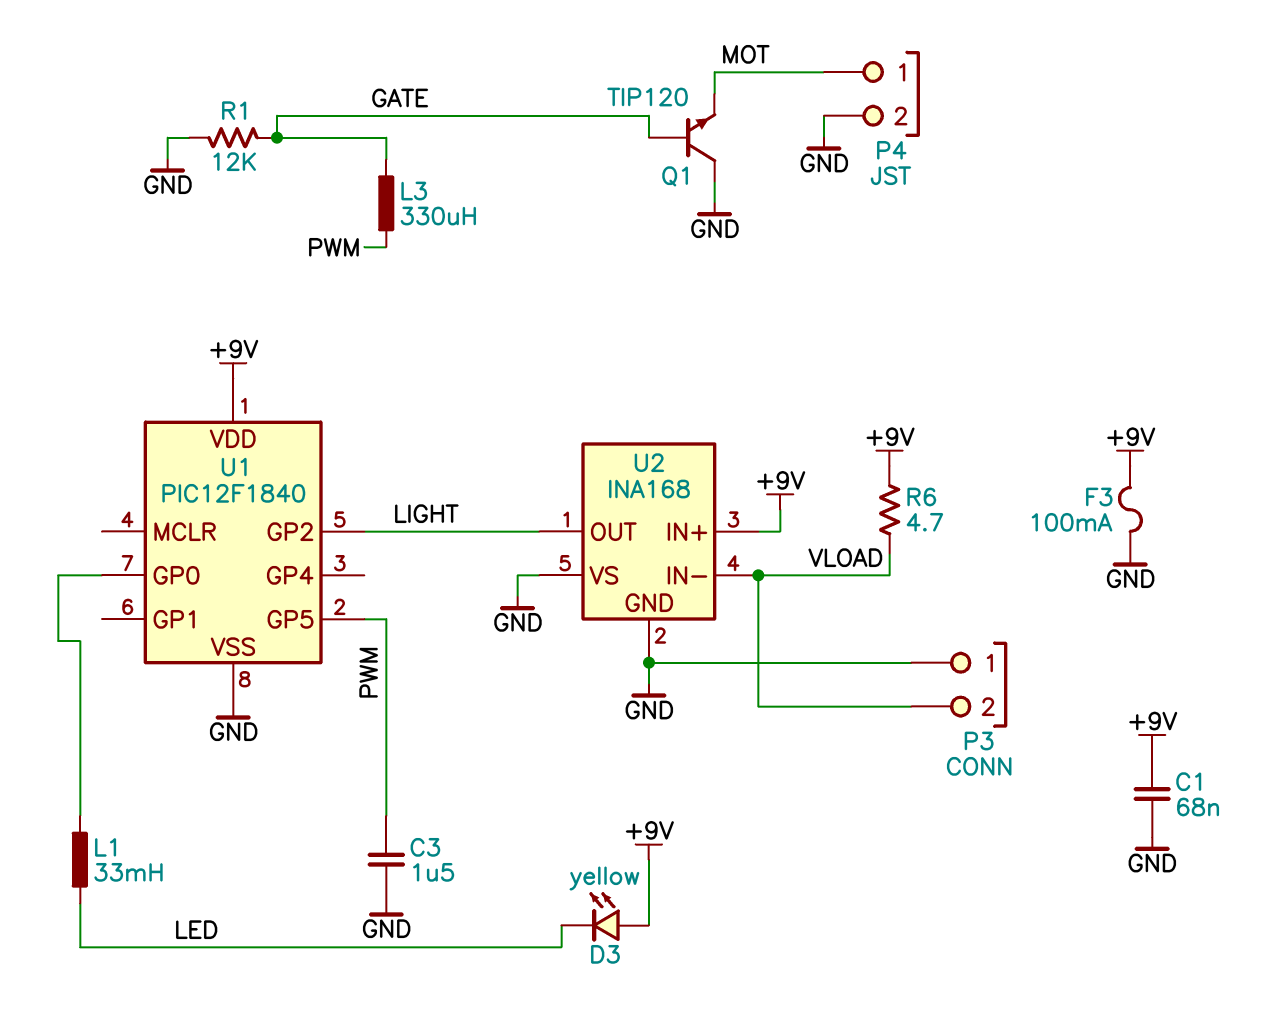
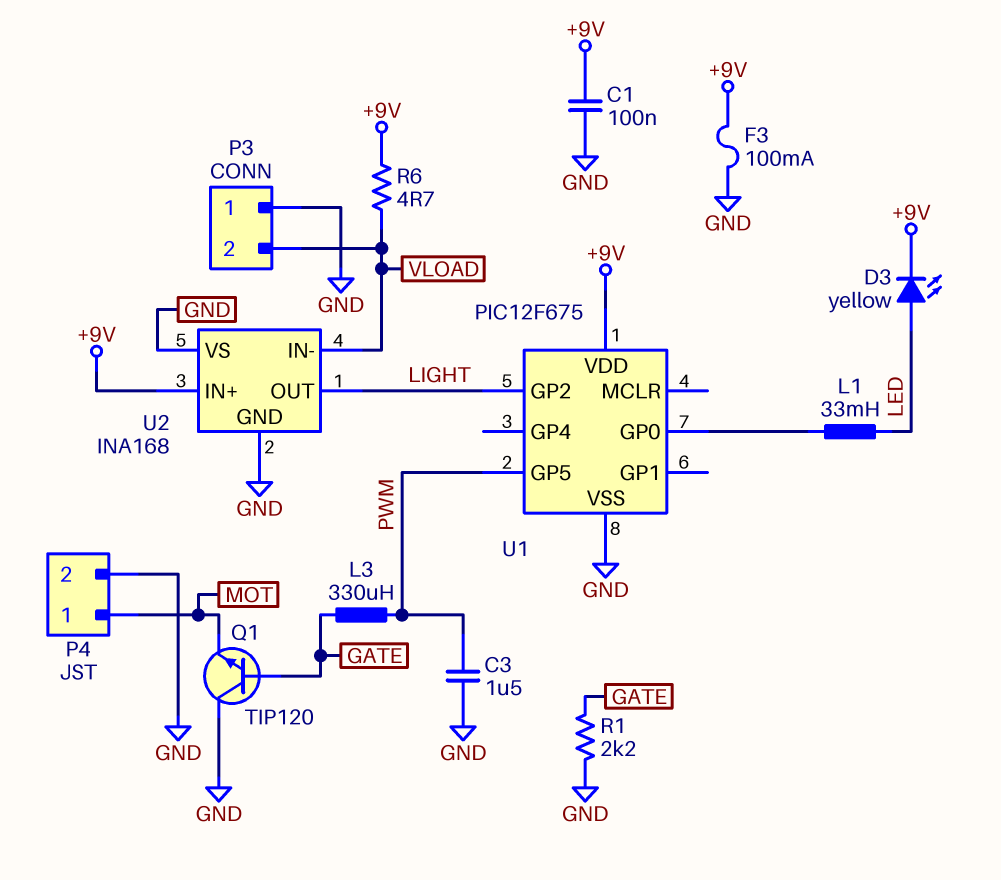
C1: 68nF (+9V, GND) -> 100nF (+9V, GND)
D3: LED yellow (A +9V, K LED) -> LED yellow (A LED, K +9V)
R1: 12k (GATE, GND) -> 2.2k (GATE, GND)
U1: PIC12F1840 -> PIC12F675

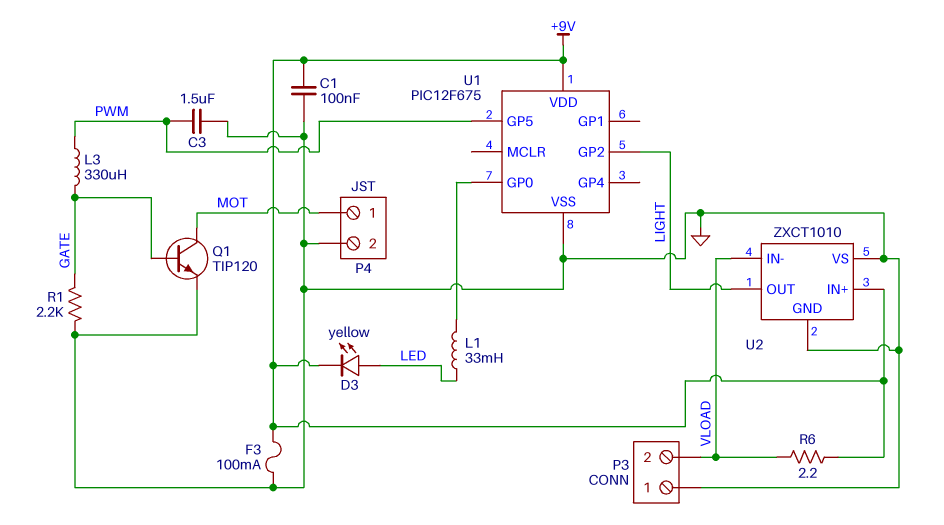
Q1: NPN TIP120 (B GATE, C GND, E MOT) -> NPN TIP120 (B GATE, C MOT, E GND)
R6: 4.7 (+9V, VLOAD) -> 2.2 (+9V, VLOAD)
U2: INA168 -> ZXCT1010

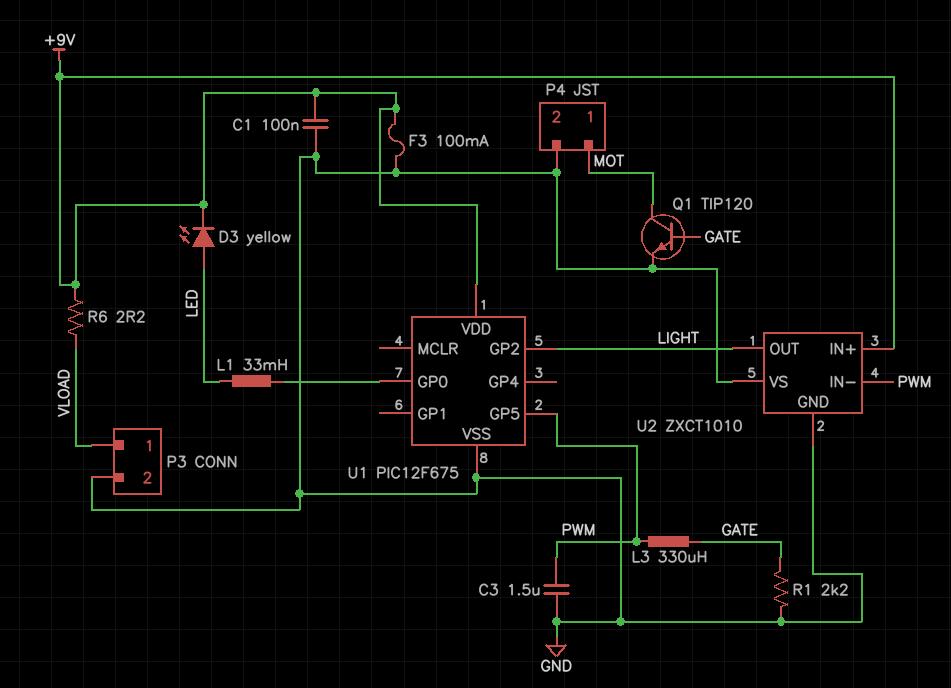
P3 pin 1: GND -> VLOAD
P3 pin 2: VLOAD -> GND
U2 pin IN-: VLOAD -> PWM

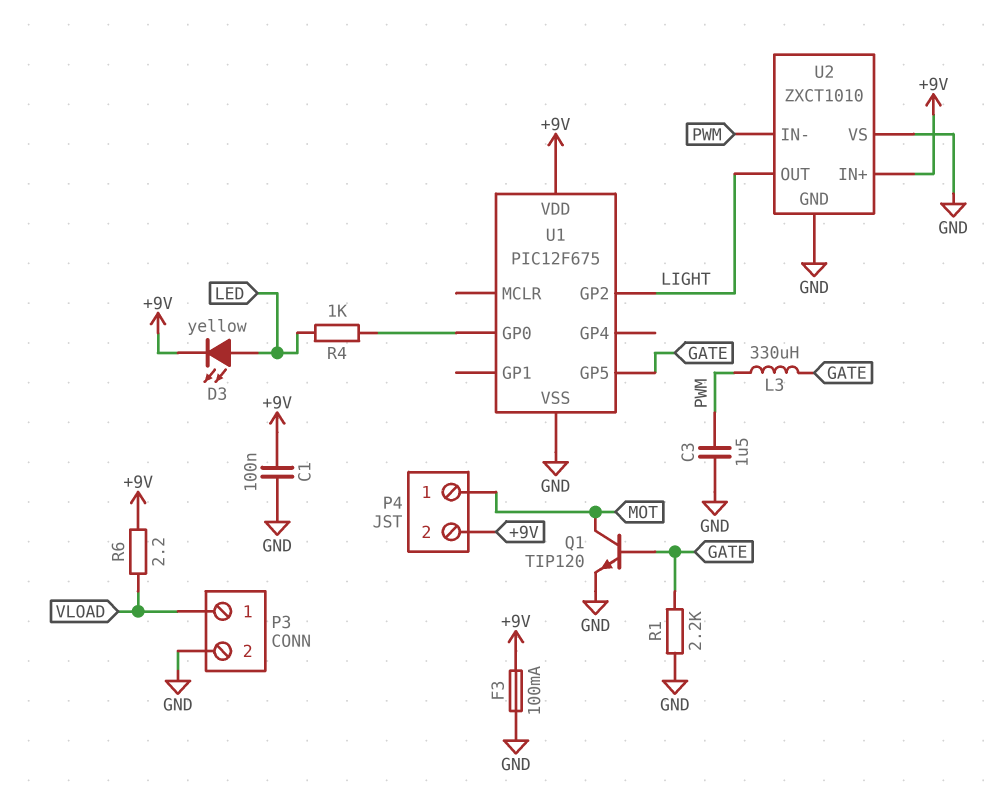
L1: 33mH (LED, U1/GP0) -> none
P4 pin 2: GND -> +9V
R4: none -> 1k (LED, U1/GP0)
U1 pin GP5: PWM -> GATE

